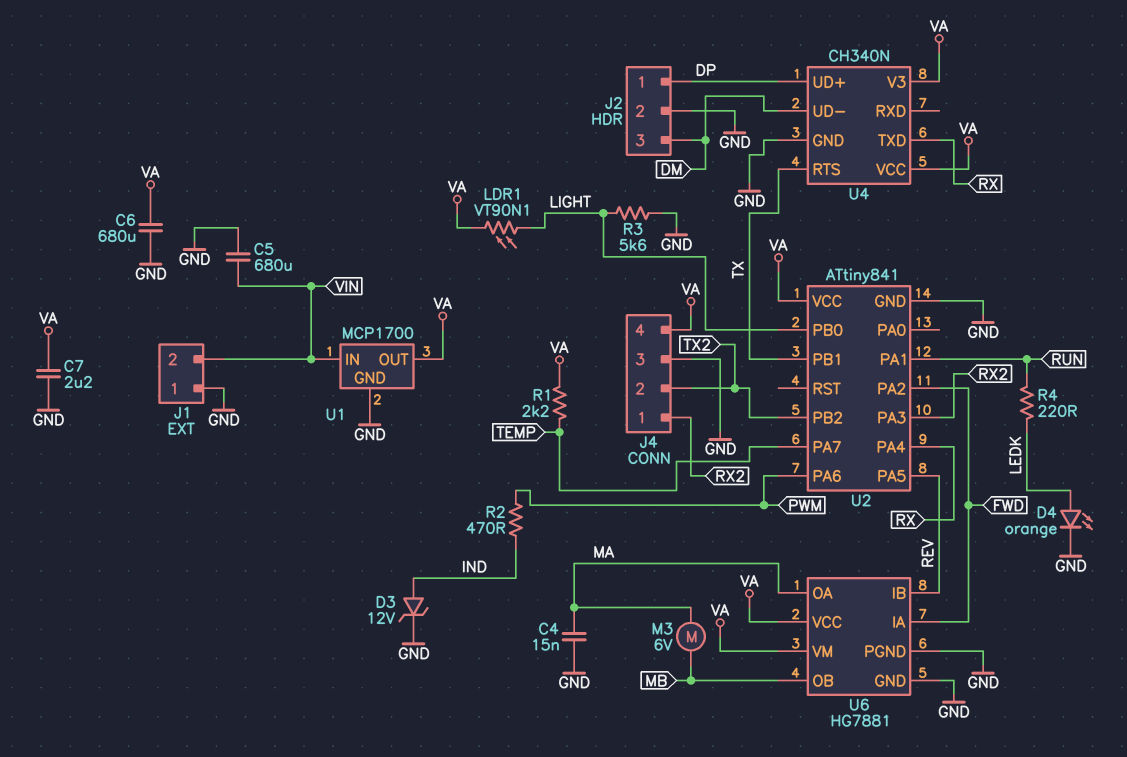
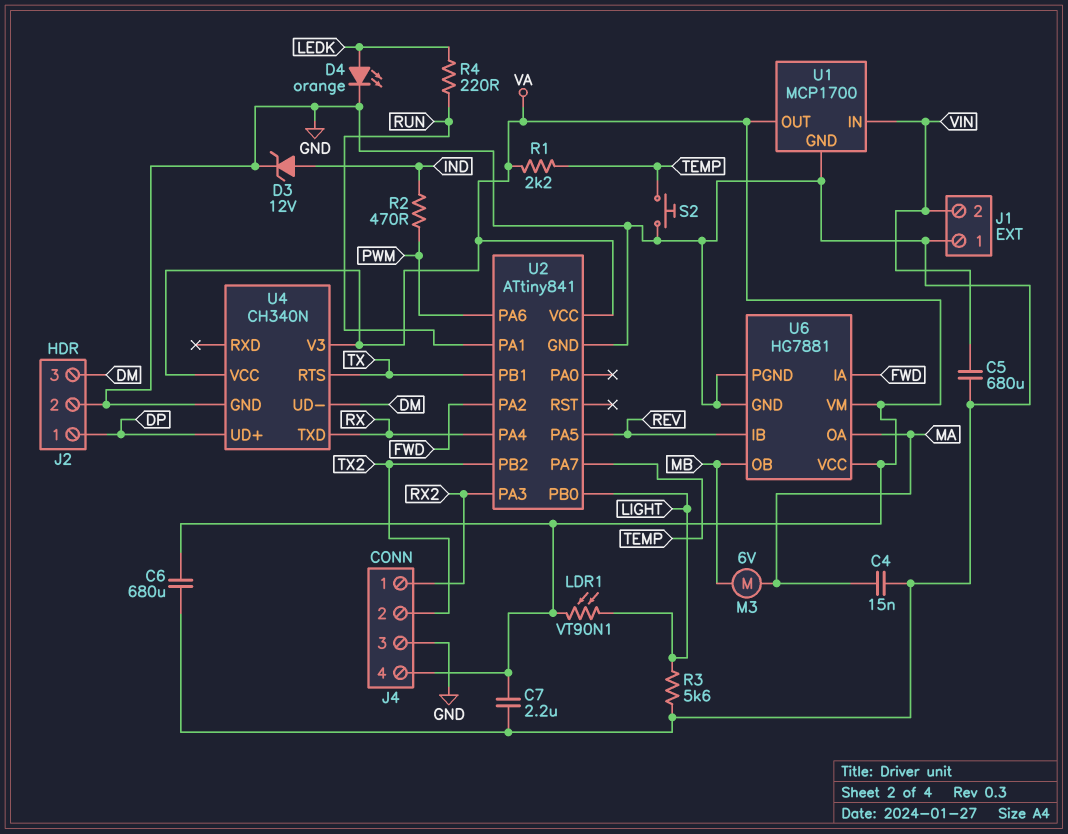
S2: none -> button (GND, TEMP)

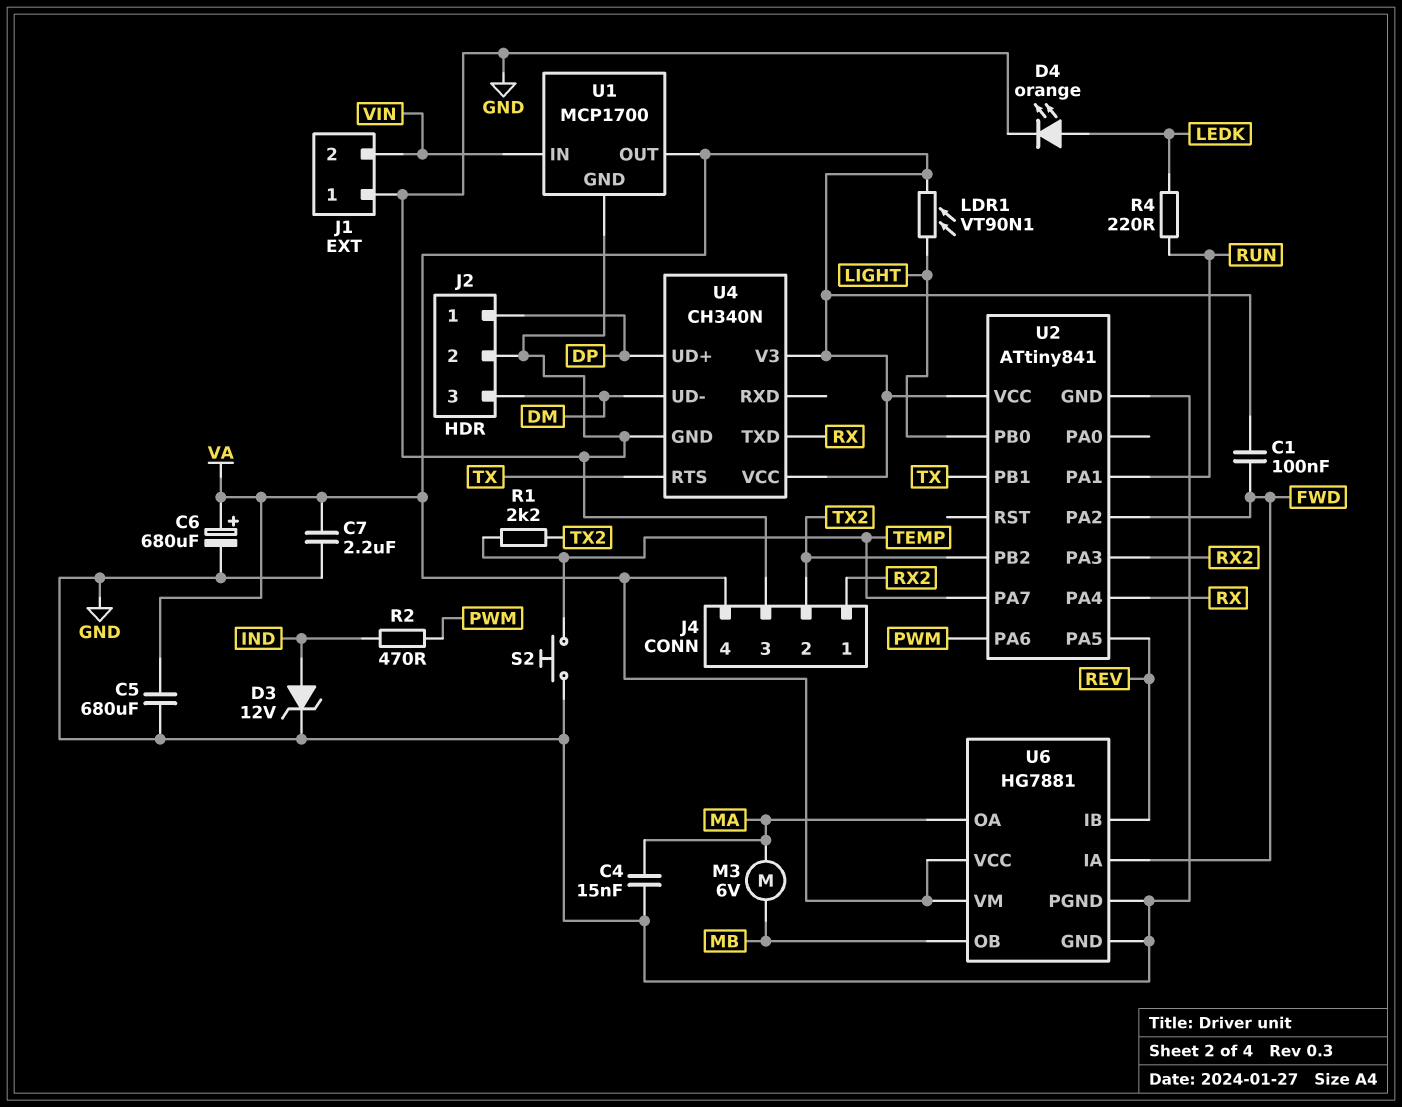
C1: none -> 100nF (FWD, VA)
C5: 680uF (GND, VIN) -> 680uF (GND, VA)
C6: 680uF (GND, VA) -> 680uF (plus VA, minus GND)
R1: 2.2k (TEMP, VA) -> 2.2k (TEMP, TX2)
R3: 5.6k (GND, LIGHT) -> none

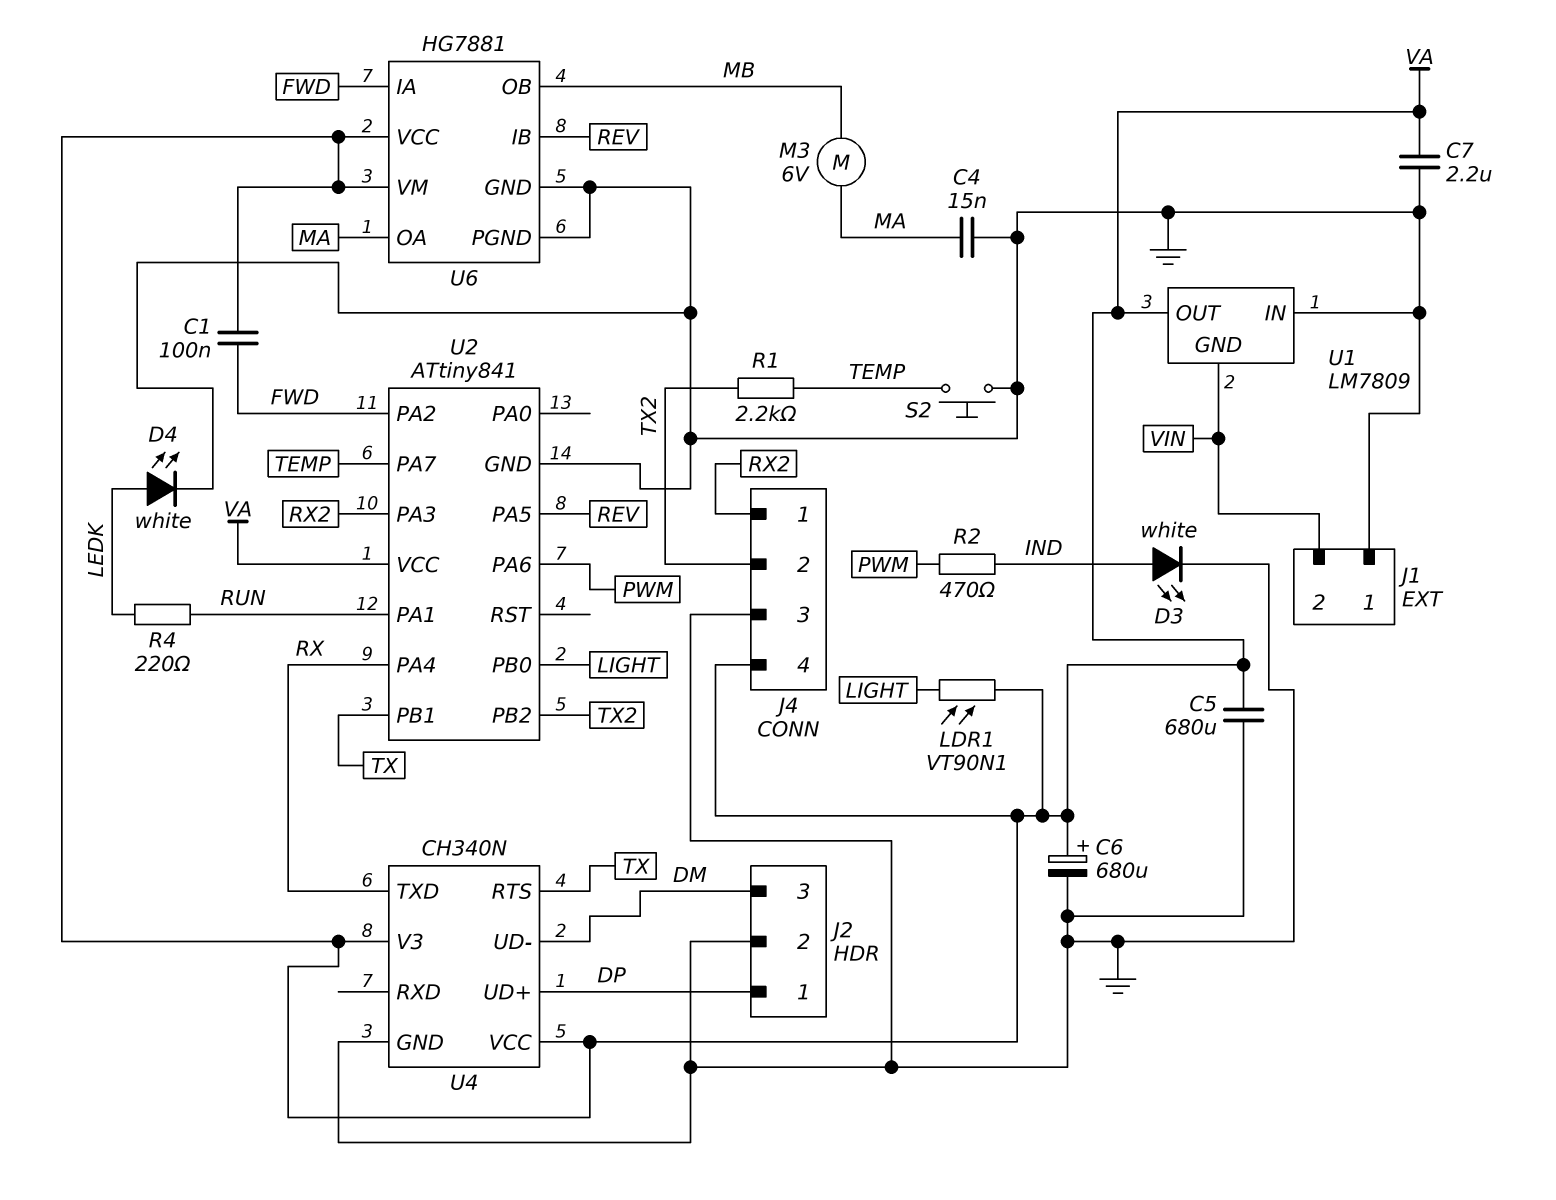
D3: zener 12V (A IND, K GND) -> LED white (A IND, K GND)
D4: LED orange (A LEDK, K GND) -> LED white (A LEDK, K GND)
U1: MCP1700 -> LM7809
U1 pin GND: GND -> VIN
U1 pin IN: VIN -> GND

